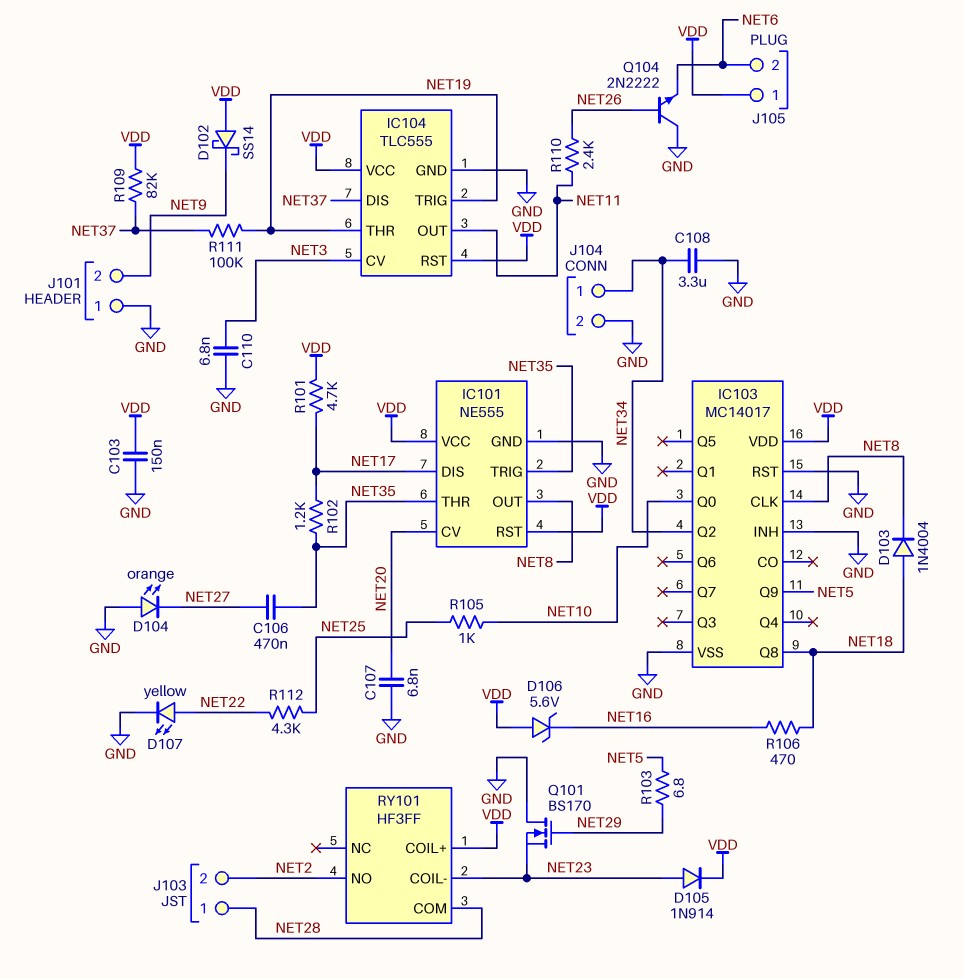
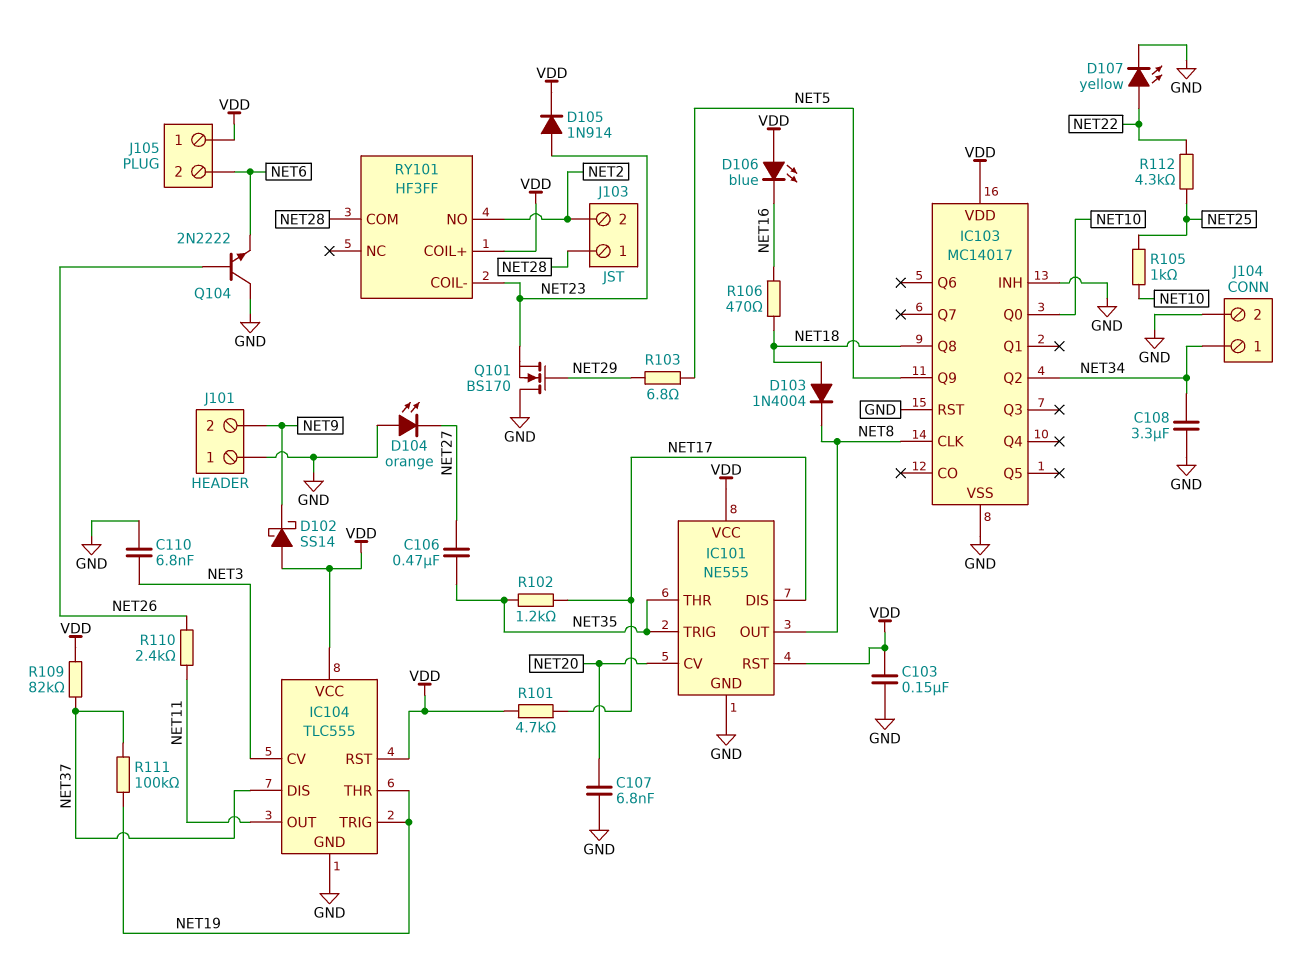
D106: zener 5.6V (A VDD, K NET16) -> LED blue (A VDD, K NET16)

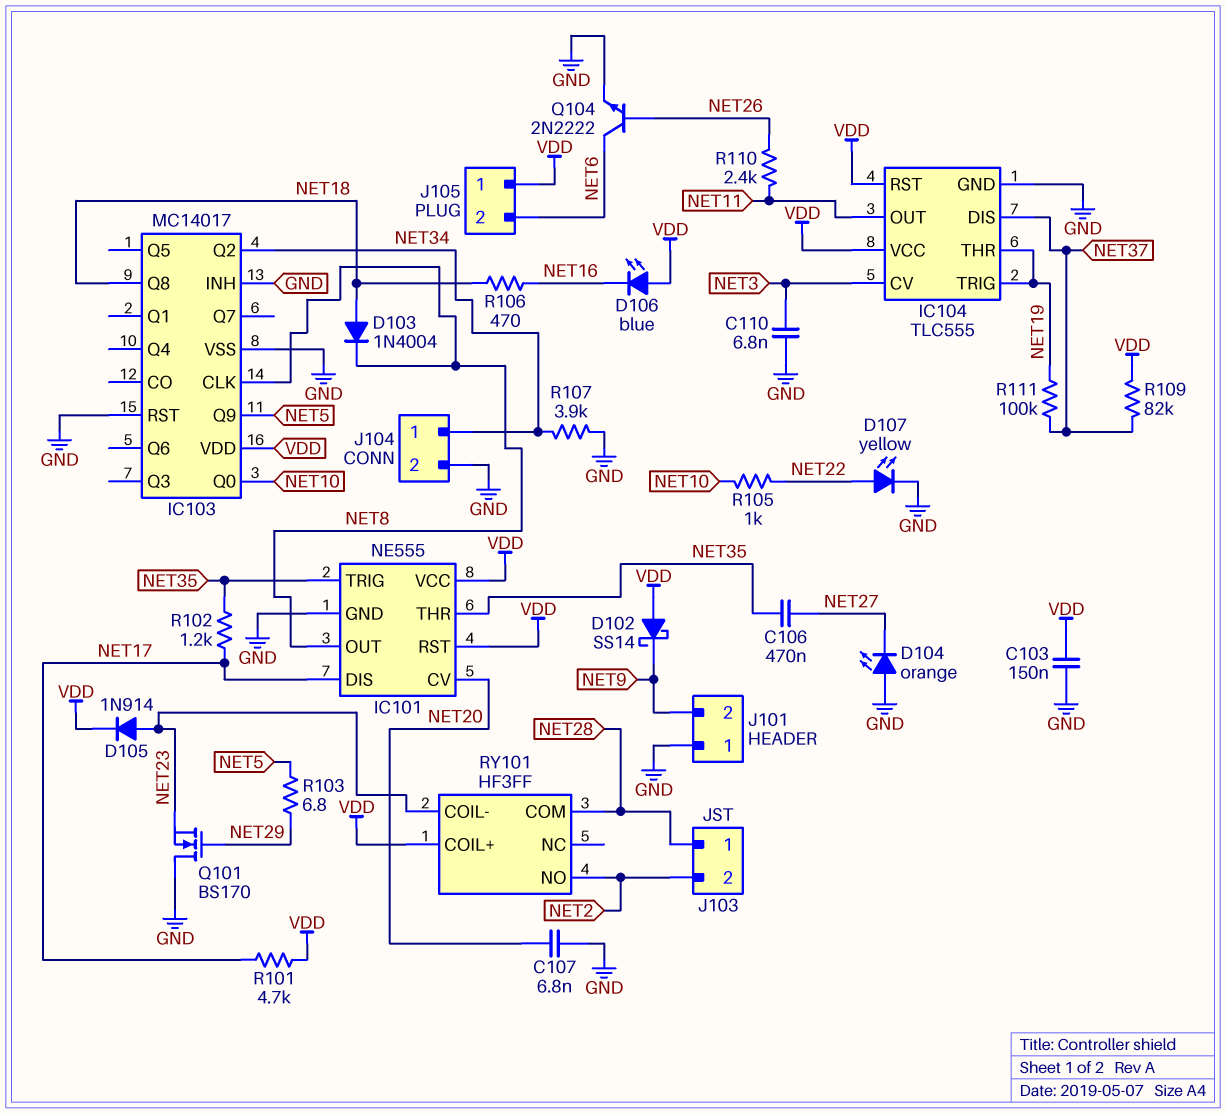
C108: 3.3uF (GND, NET34) -> none
Q104: NPN 2N2222 (B NET26, C GND, E NET6) -> NPN 2N2222 (B NET26, C NET6, E GND)
R105: 1k (NET10, NET25) -> 1k (NET10, NET22)
R107: none -> 3.9k (GND, NET34)
R112: 4.3k (NET22, NET25) -> none

